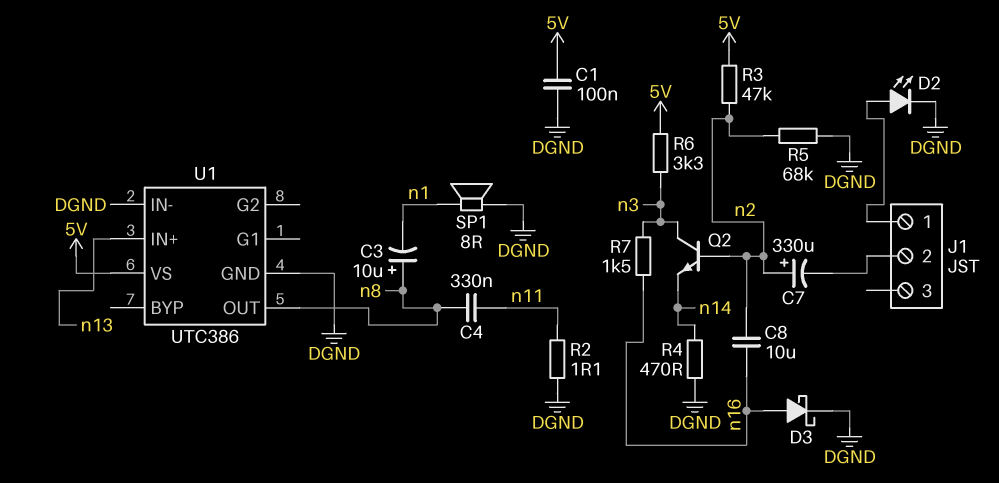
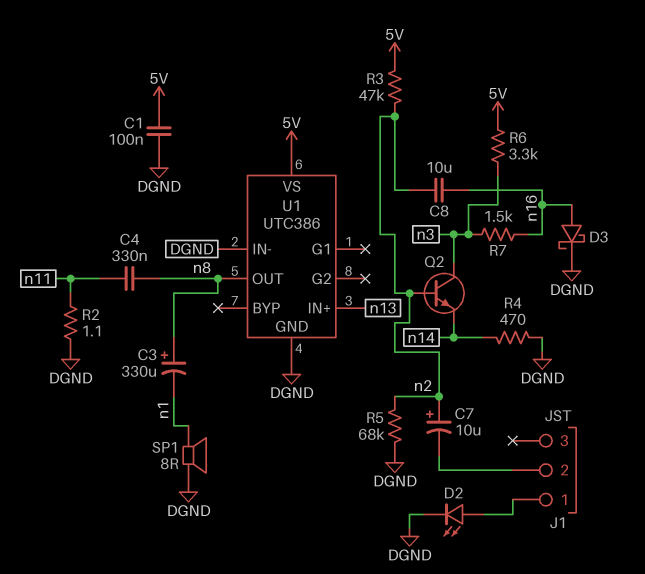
C3: 10uF (plus n8, minus n1) -> 330uF (plus n8, minus n1)
C7: 330uF (plus n2, minus J1/2) -> 10uF (plus n2, minus J1/2)

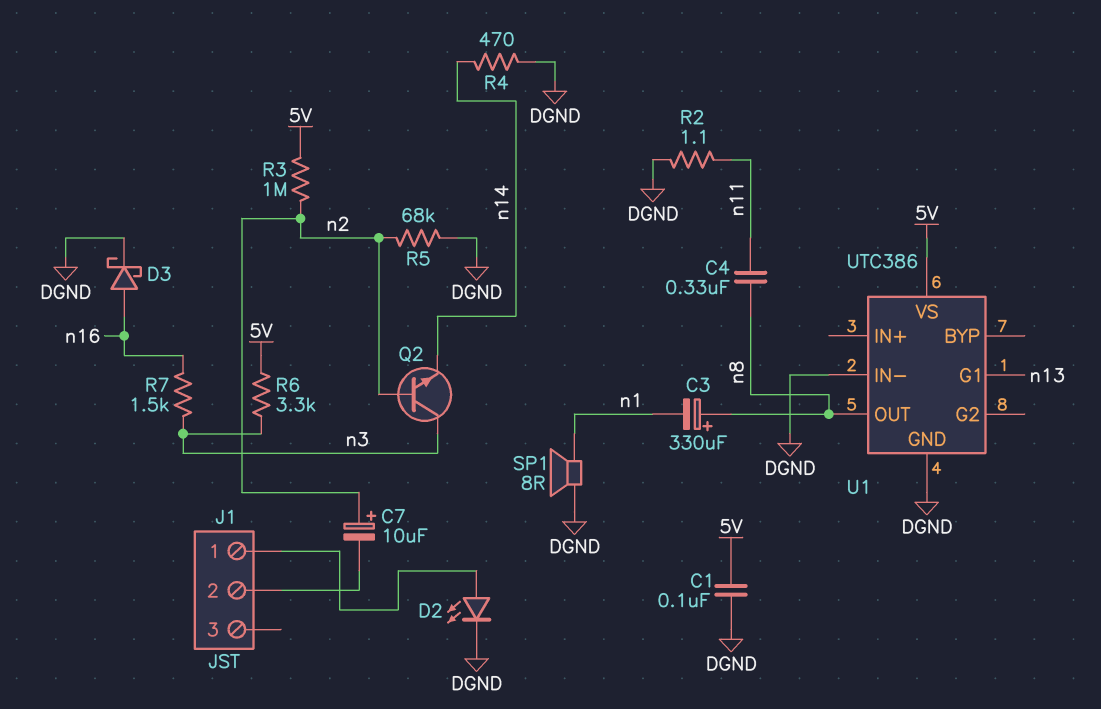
C8: 10uF (n2, n16) -> none
R3: 47k (5V, n2) -> 1M (5V, n2)
U1 pin G1: none -> n13
U1 pin IN+: n13 -> none

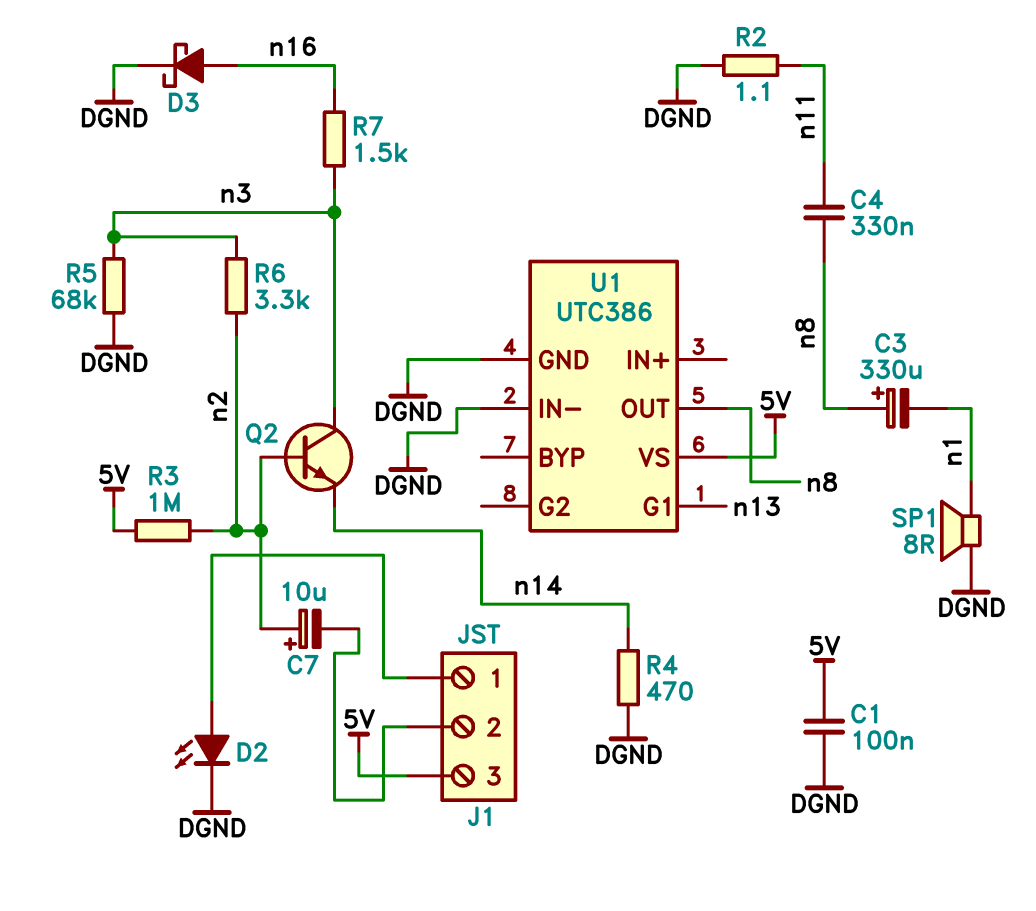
J1 pin 3: none -> 5V
R5: 68k (DGND, n2) -> 68k (DGND, n3)
R6: 3.3k (5V, n3) -> 3.3k (n2, n3)

